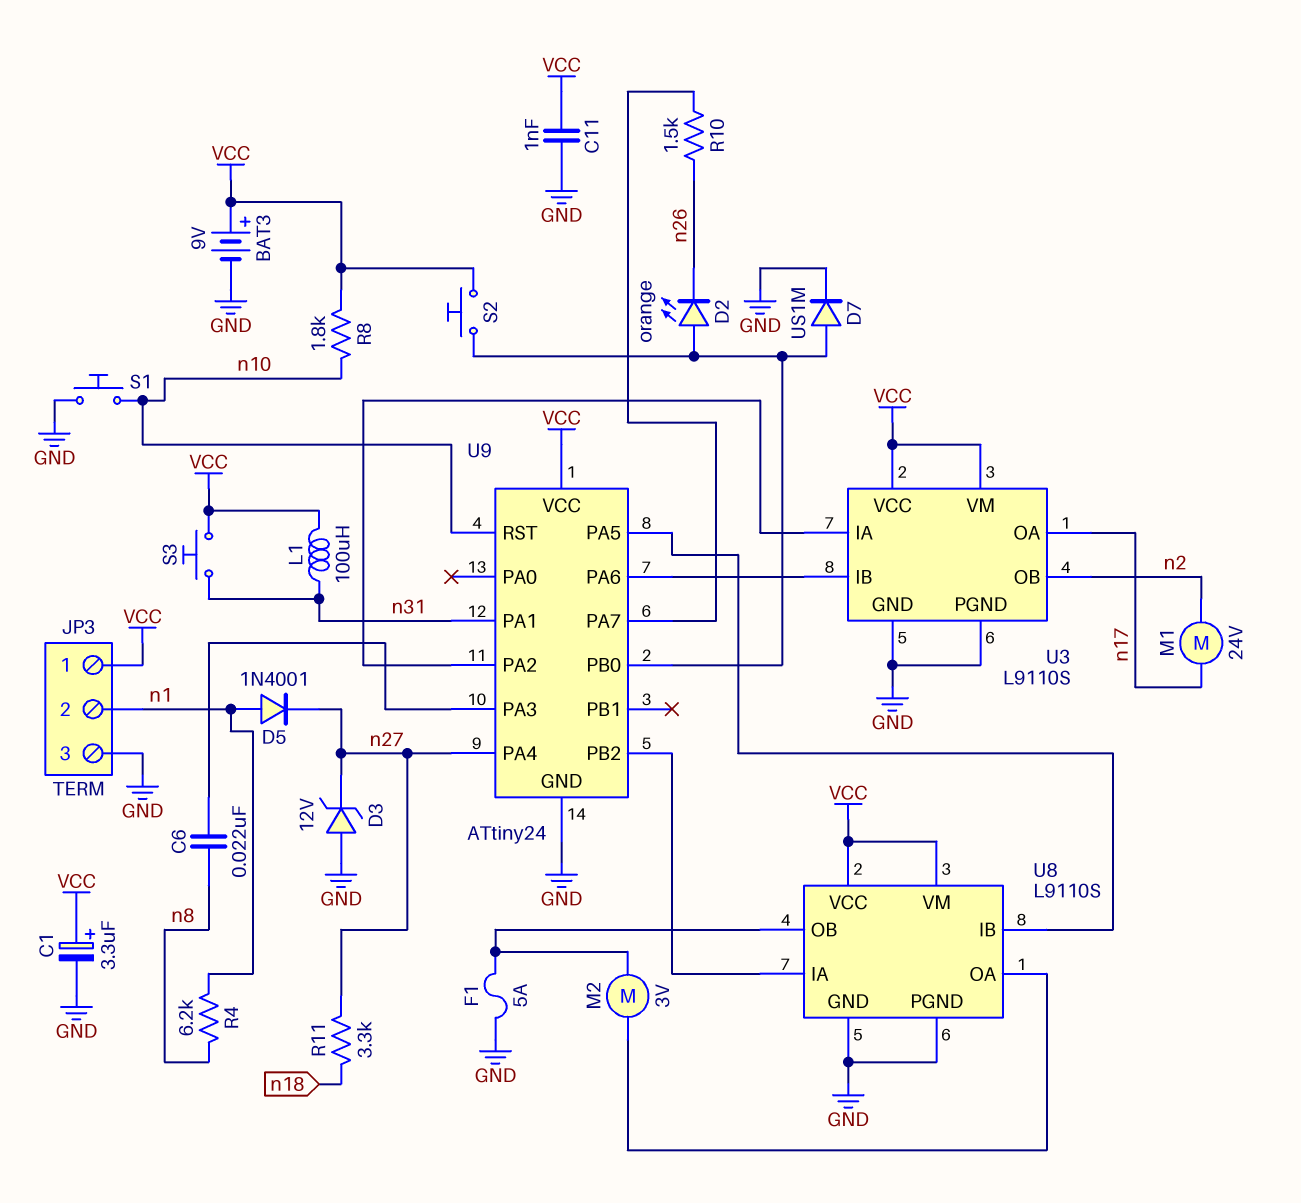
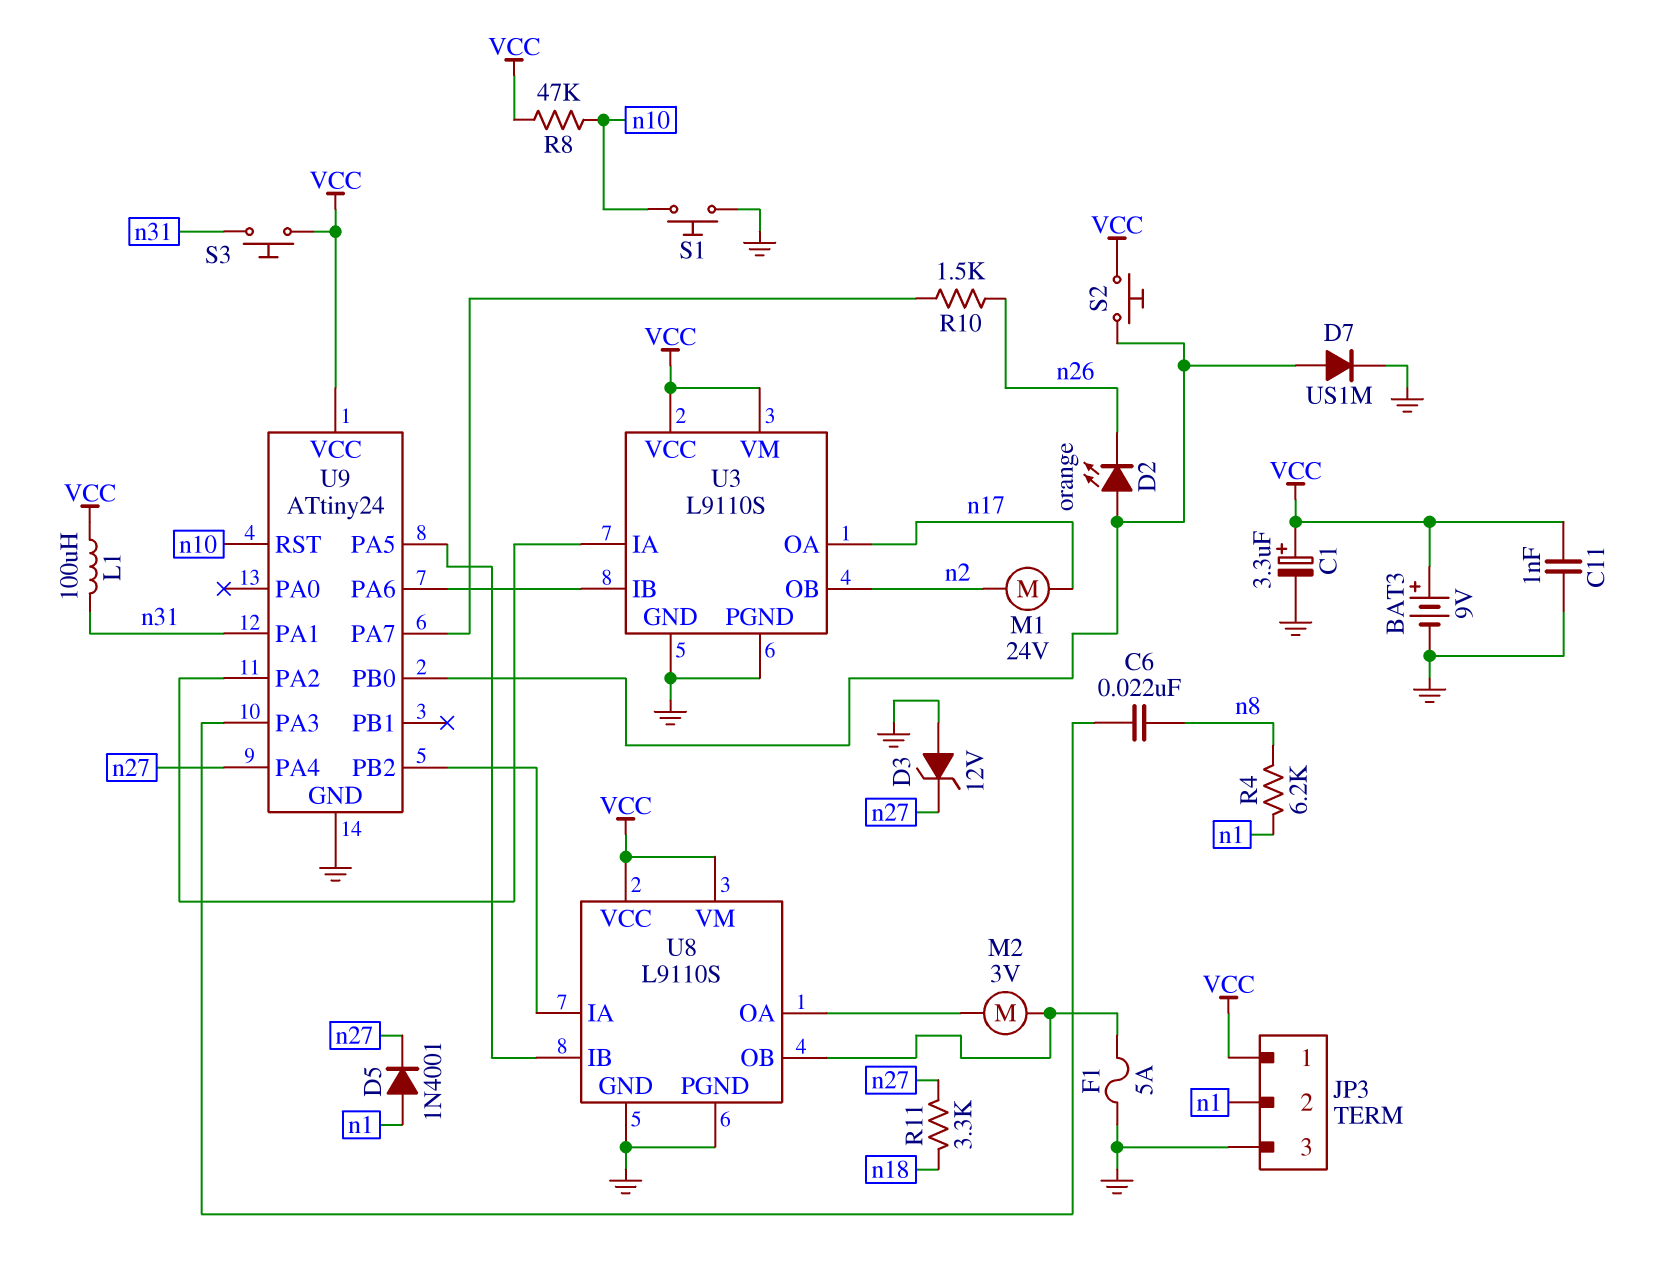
R8: 1.8k (VCC, n10) -> 47k (VCC, n10)

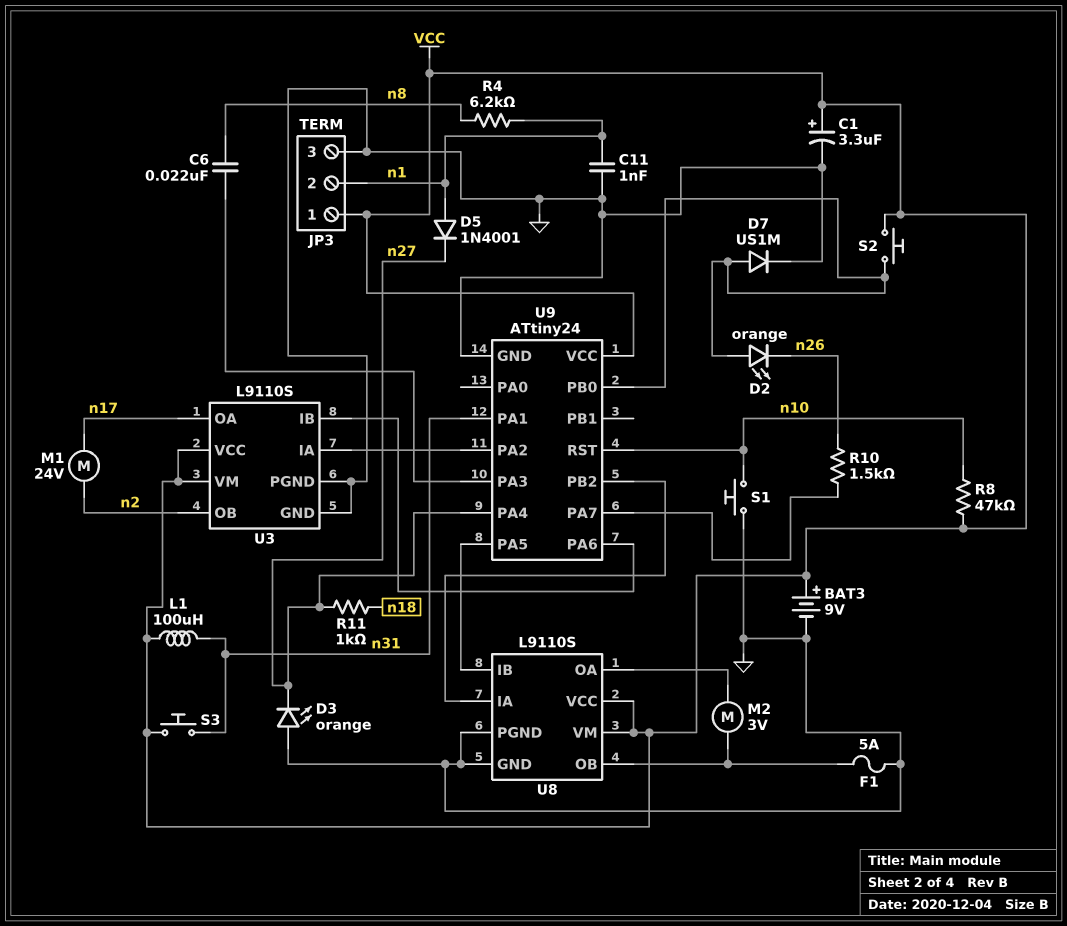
C11: 1nF (GND, VCC) -> 1nF (GND, n1)
D3: zener 12V (A GND, K n27) -> LED orange (A GND, K n27)
R11: 3.3k (n18, n27) -> 1k (n18, n27)

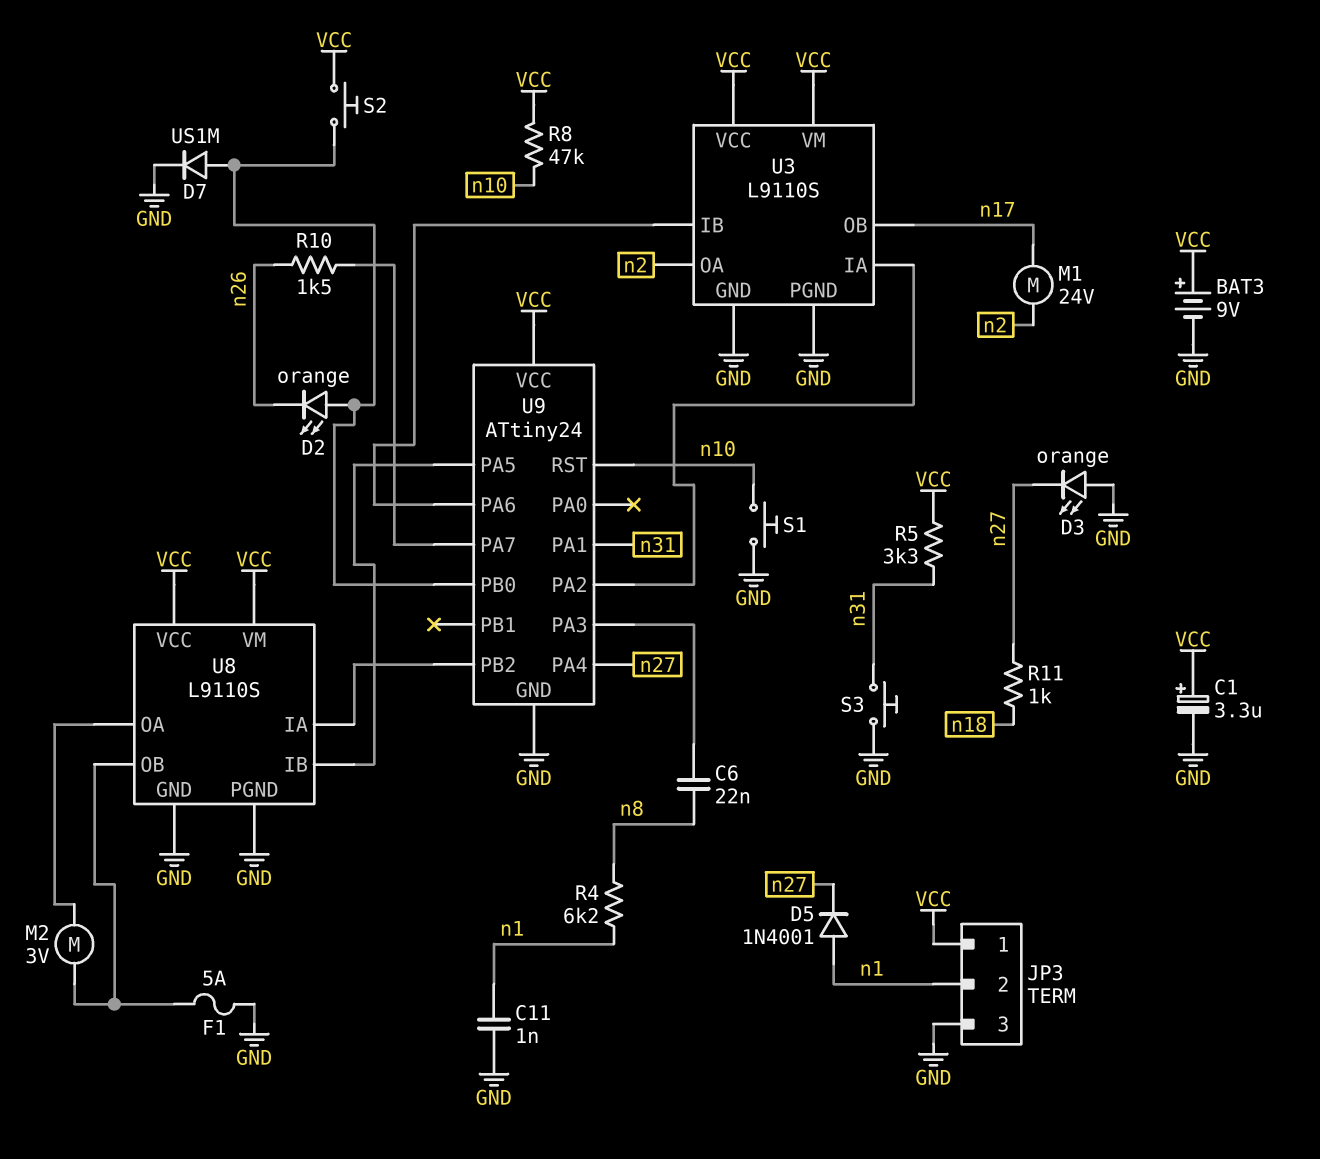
L1: 100uH (VCC, n31) -> none
R5: none -> 3.3k (VCC, n31)
S3: button (VCC, n31) -> button (GND, n31)
U3 pin OA: n17 -> n2
U3 pin OB: n2 -> n17

